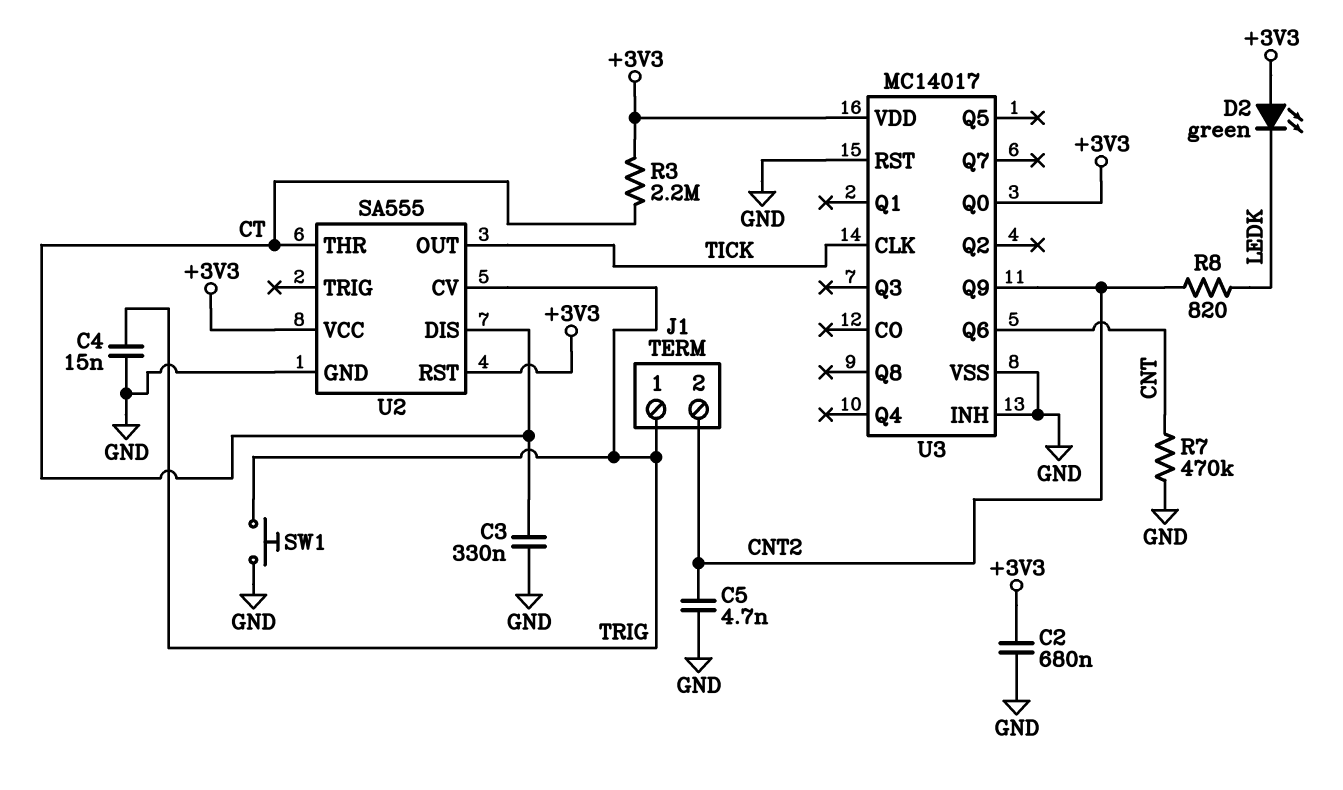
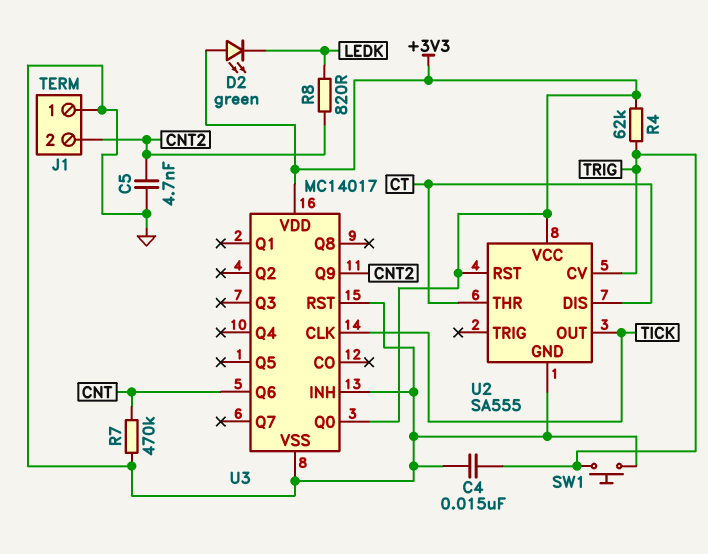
C2: 680nF (+3V3, GND) -> none
C3: 330nF (CT, GND) -> none
J1 pin 1: TRIG -> GND
R3: 2.2M (+3V3, CT) -> none
R4: none -> 62k (+3V3, TRIG)

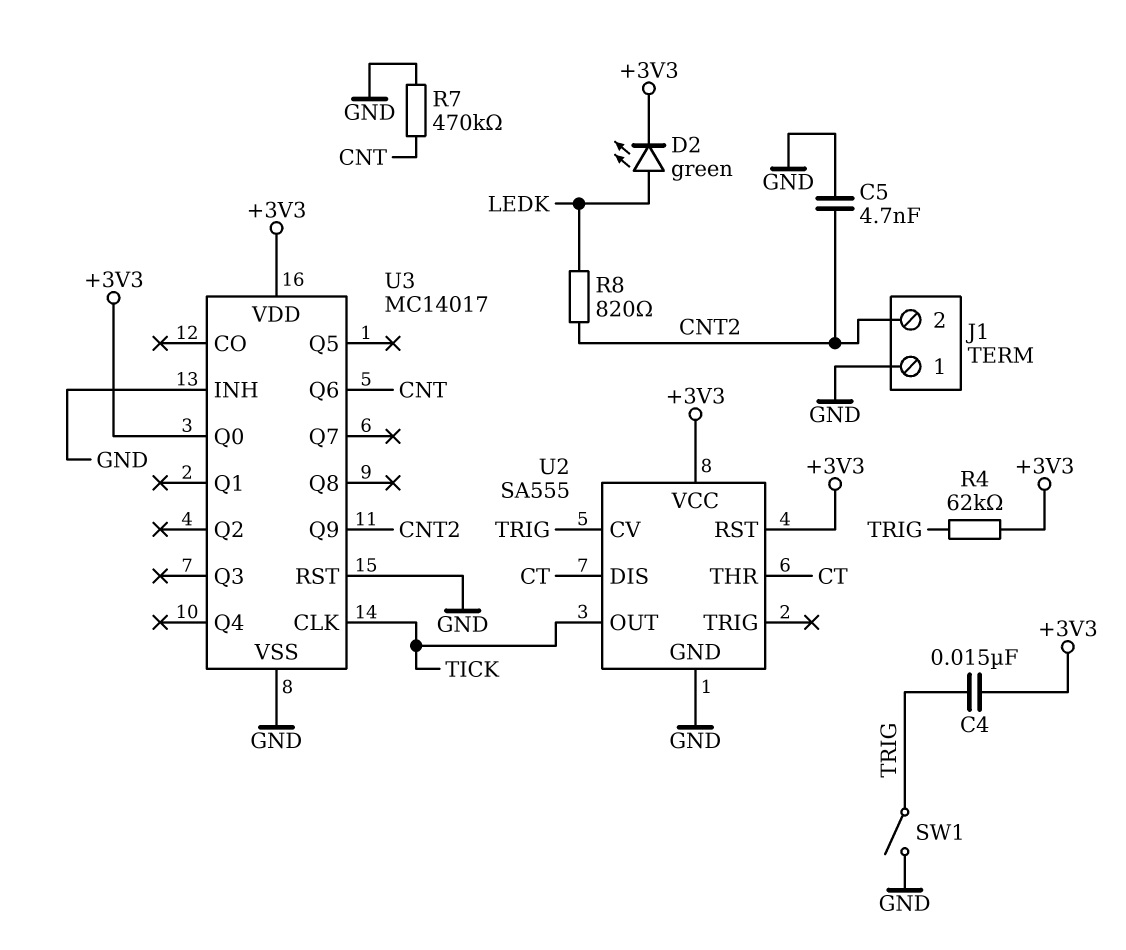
C4: 15nF (GND, TRIG) -> 15nF (+3V3, TRIG)
D2: LED green (A +3V3, K LEDK) -> LED green (A LEDK, K +3V3)
SW1: button (GND, TRIG) -> switch (GND, TRIG)

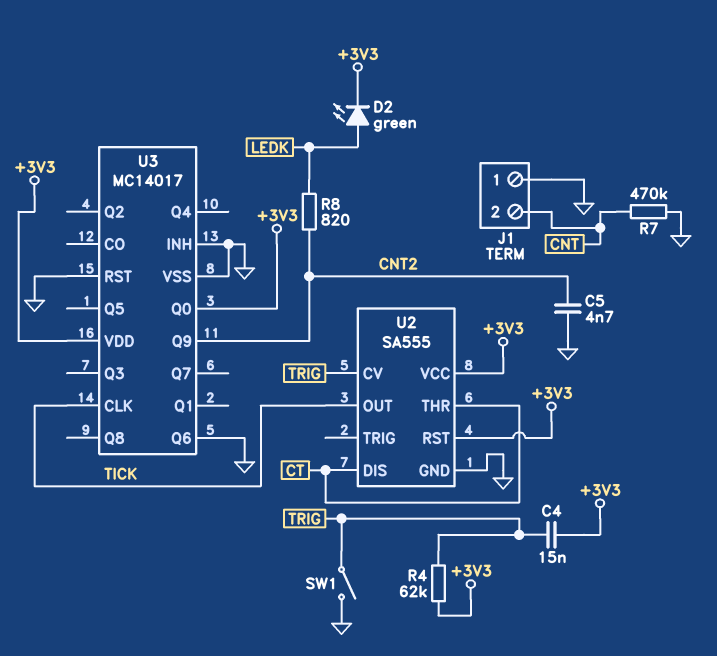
J1 pin 2: CNT2 -> CNT
U3 pin Q6: CNT -> GND

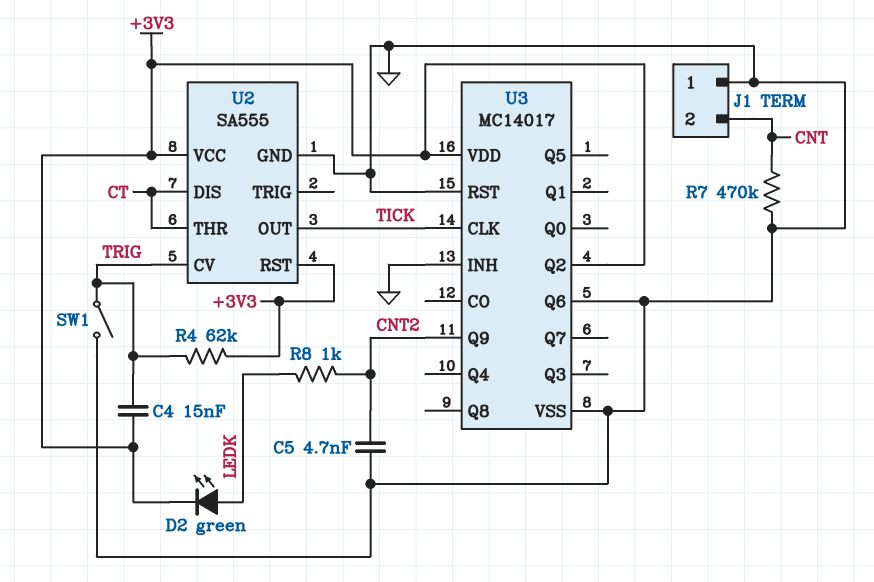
R8: 820 (CNT2, LEDK) -> 1k (CNT2, LEDK)
U3 pin Q0: +3V3 -> none
U3 pin Q2: none -> +3V3

